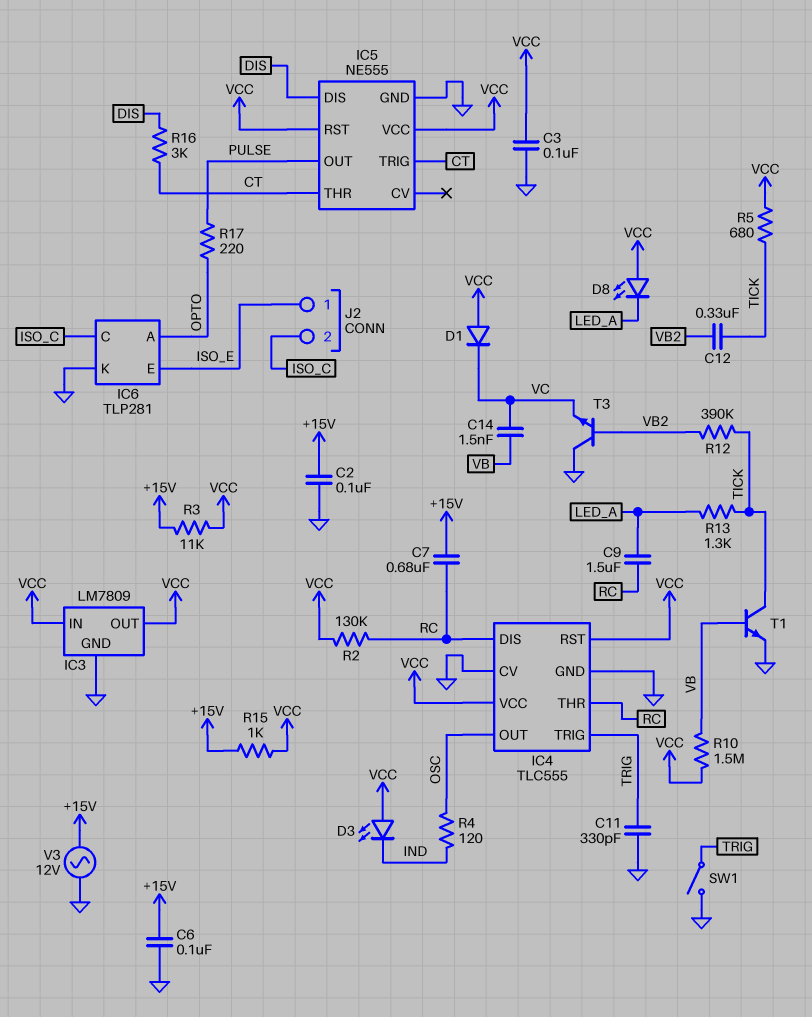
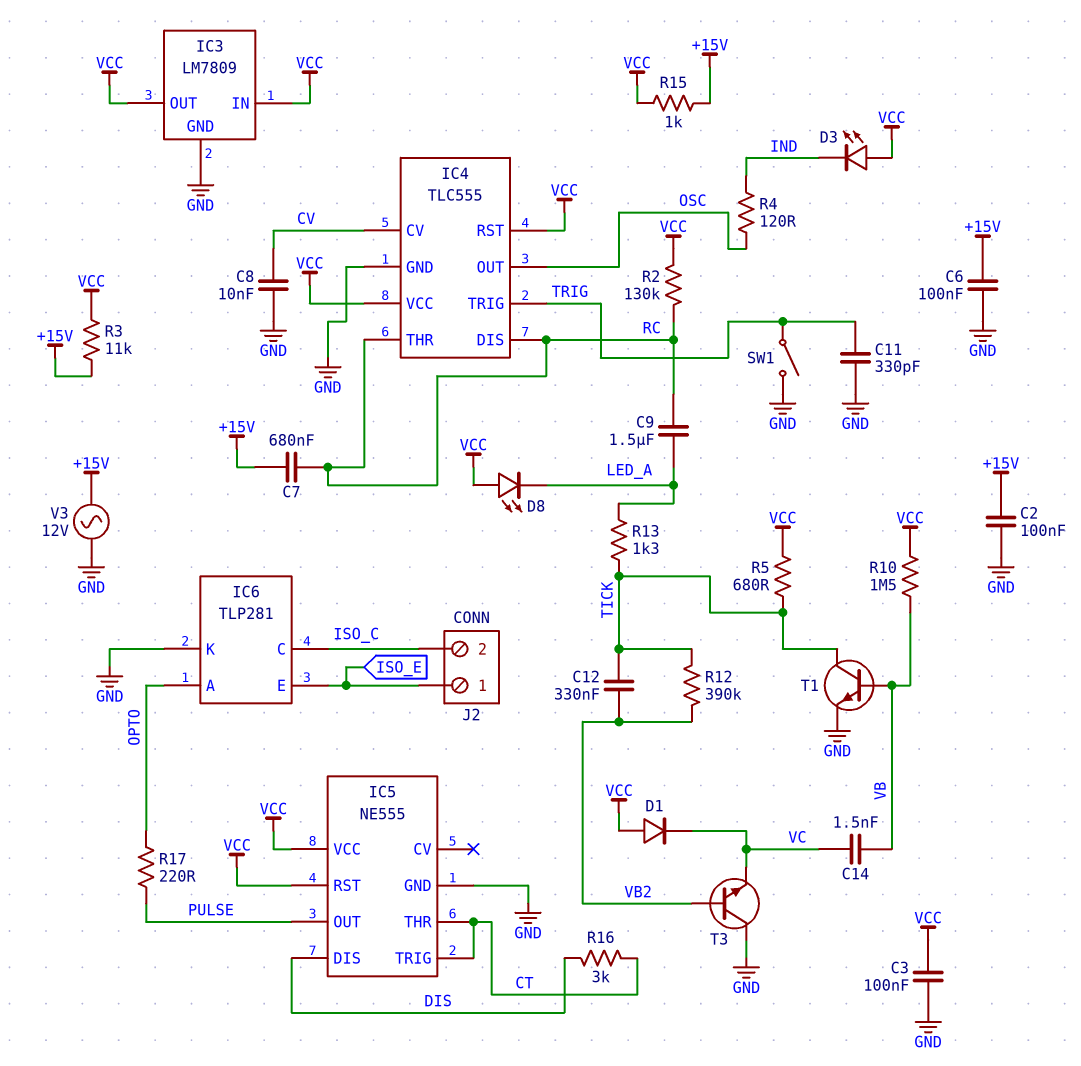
C8: none -> 10nF (CV, GND)
IC4 pin CV: GND -> CV

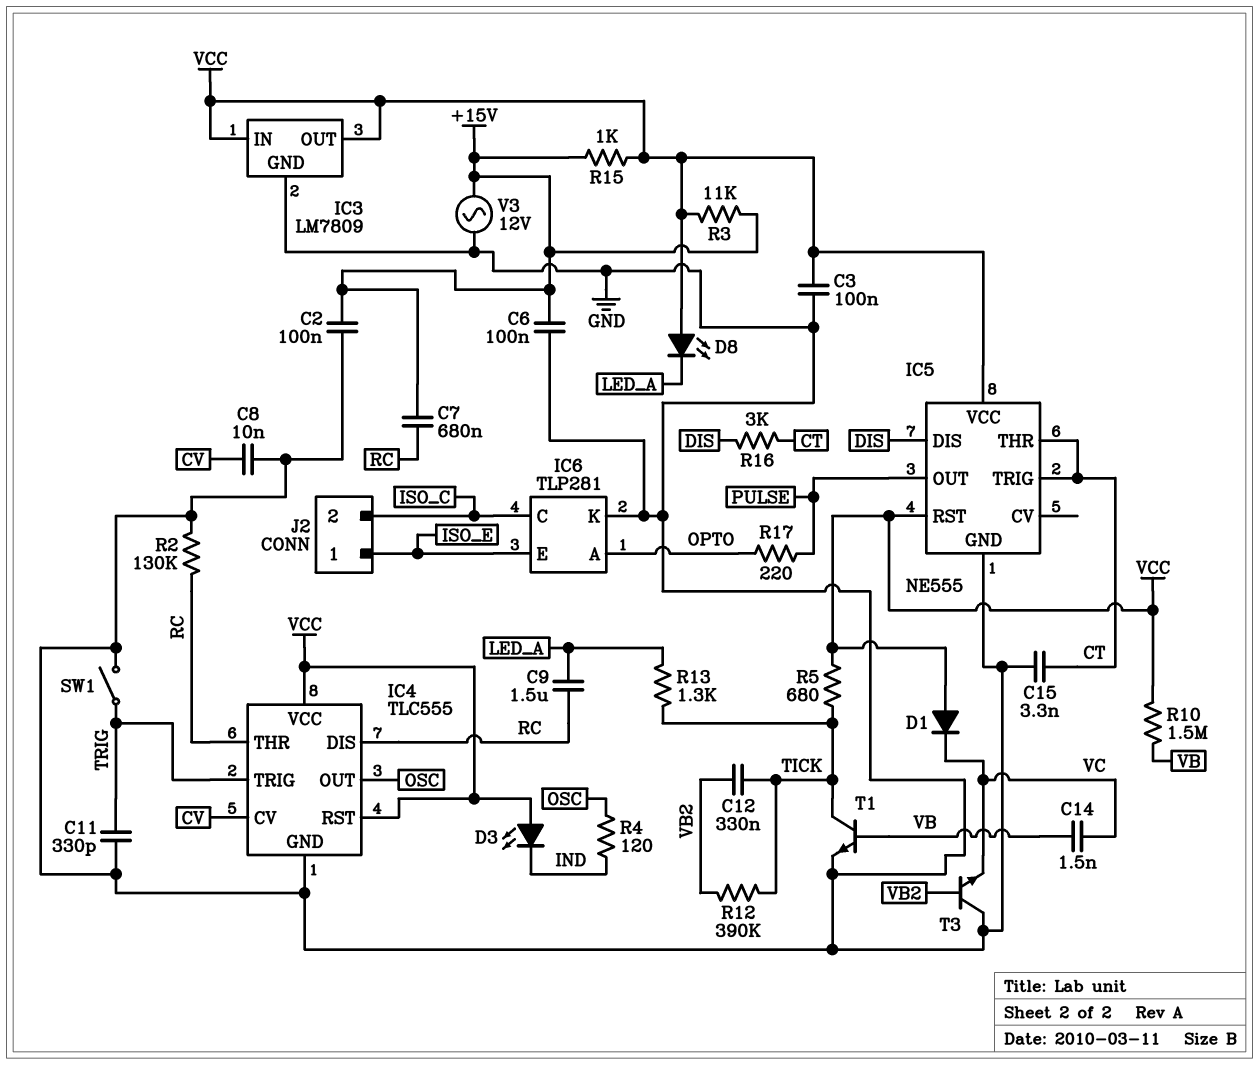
C15: none -> 3.3nF (CT, GND)
R2: 130k (RC, VCC) -> 130k (GND, RC)

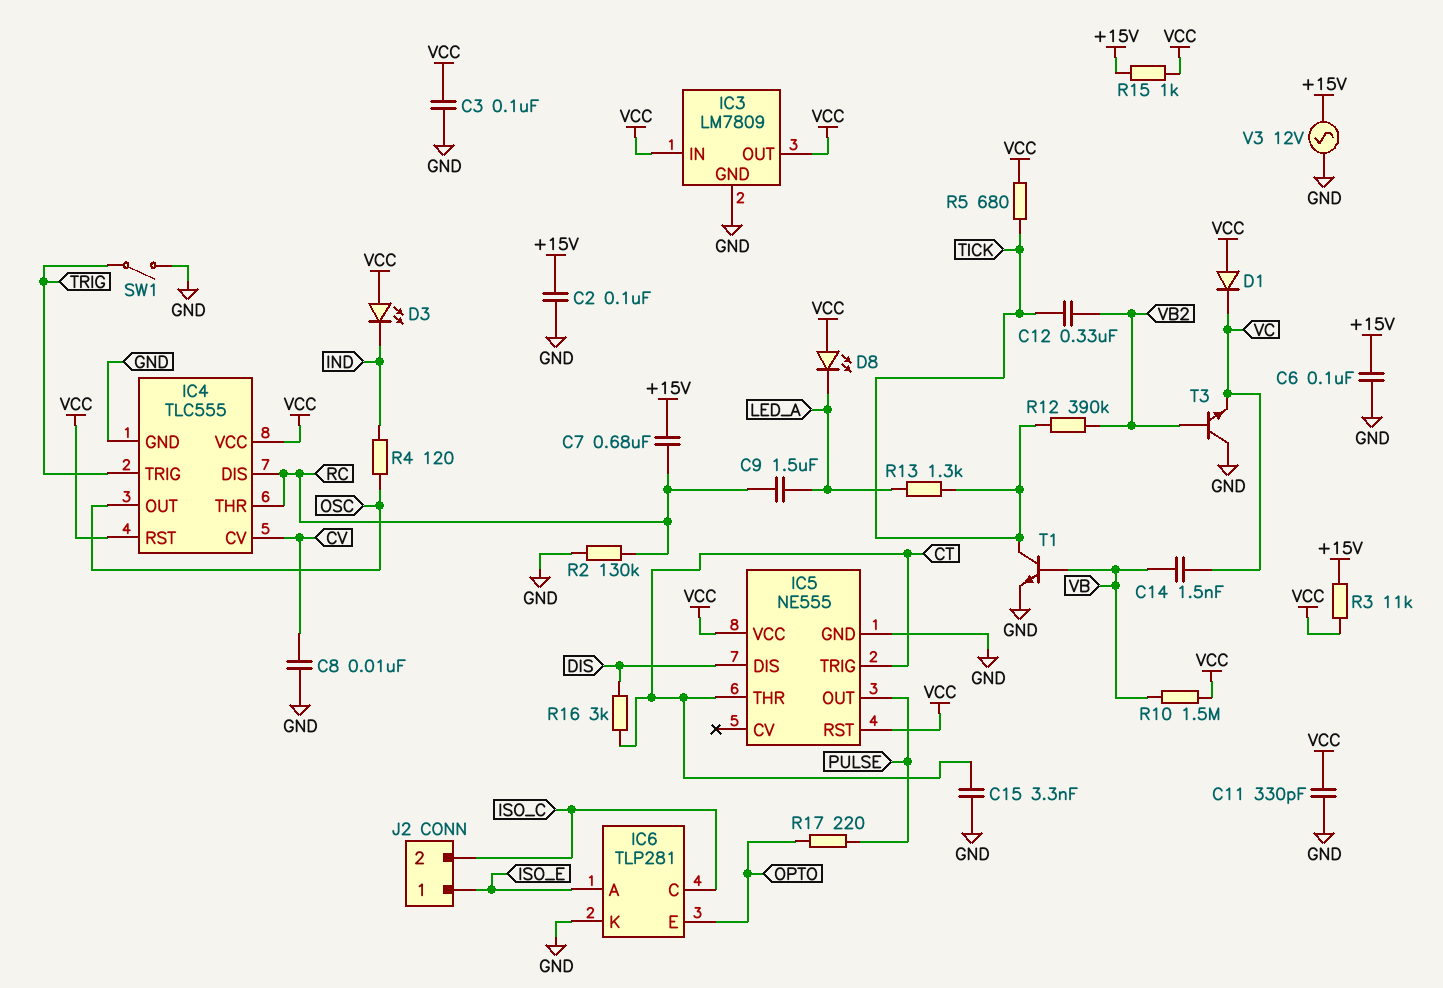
C11: 330pF (GND, TRIG) -> 330pF (GND, VCC)
IC6 pin A: OPTO -> ISO_E
IC6 pin E: ISO_E -> OPTO

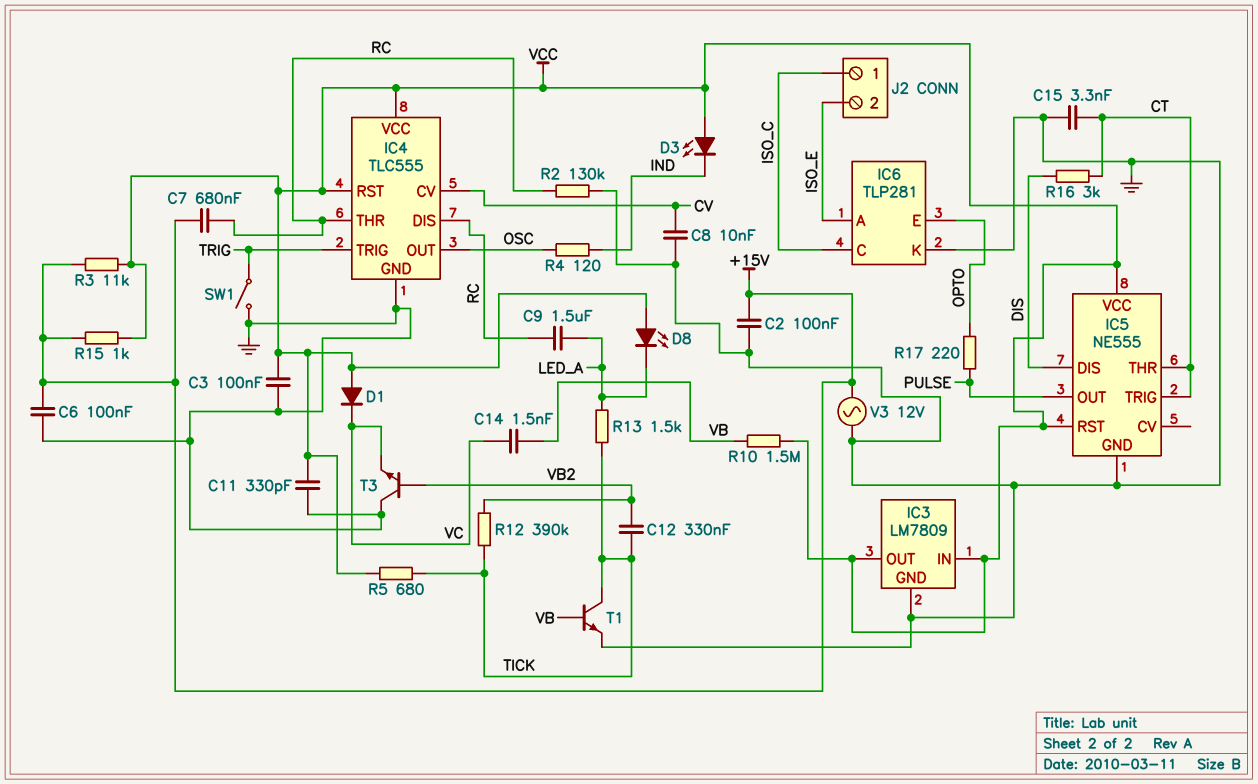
J2 pin 1: ISO_E -> ISO_C
J2 pin 2: ISO_C -> ISO_E
R13: 1.3k (LED_A, TICK) -> 1.5k (LED_A, TICK)

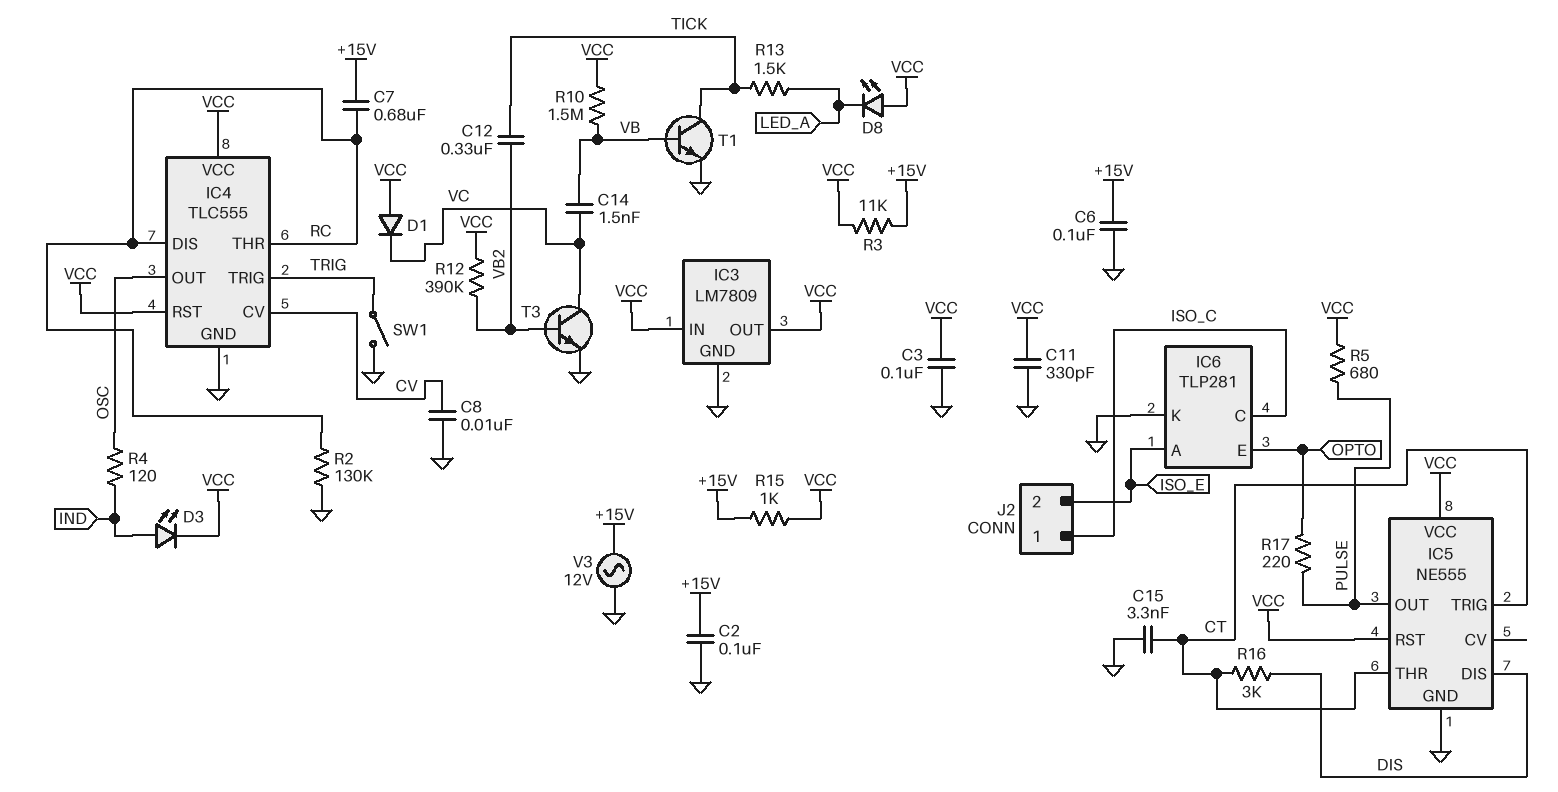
C9: 1.5uF (LED_A, RC) -> none
D3: LED (A VCC, K IND) -> LED (A IND, K VCC)
R5: 680 (TICK, VCC) -> 680 (PULSE, VCC)
R12: 390k (TICK, VB2) -> 390k (VB2, VCC)
T3: NPN (B VB2, C GND, E VC) -> NPN (B VB2, C VC, E GND)

